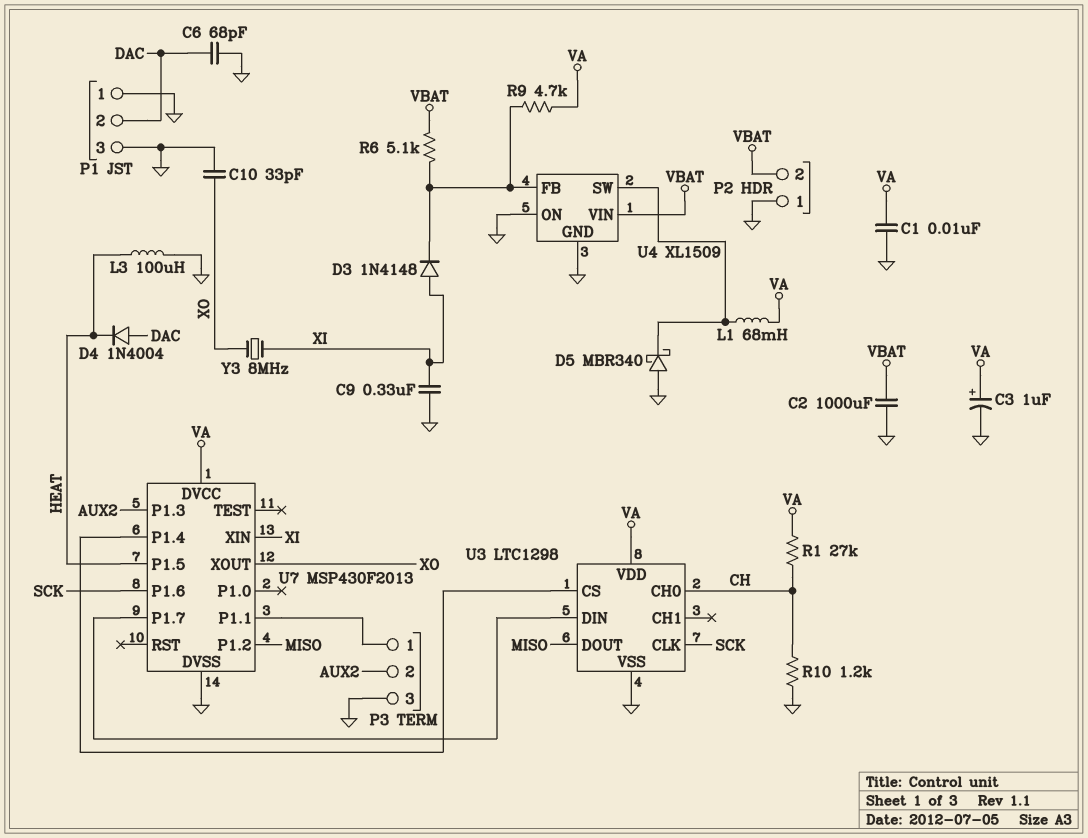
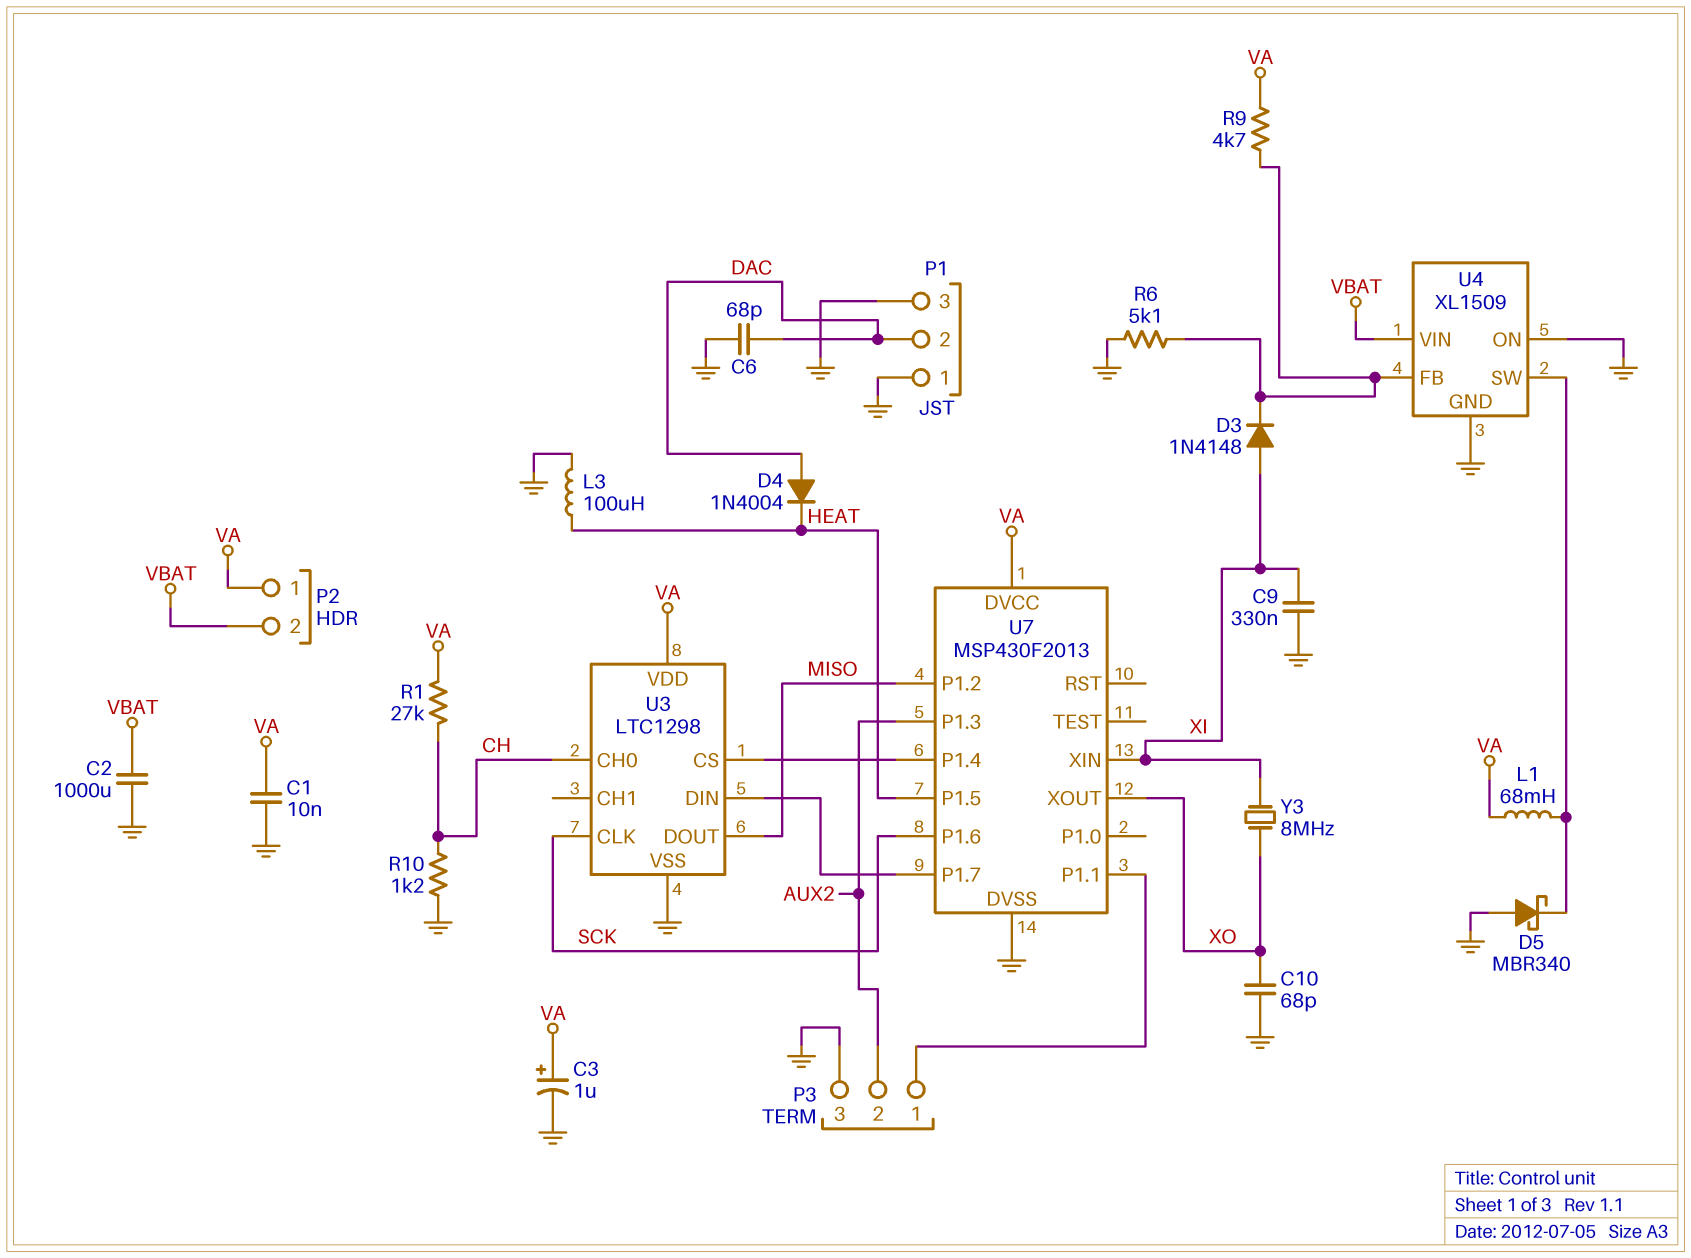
C10: 33pF (GND, XO) -> 68pF (GND, XO)
P2 pin 1: GND -> VA
R6: 5.1k (U4/FB, VBAT) -> 5.1k (GND, U4/FB)

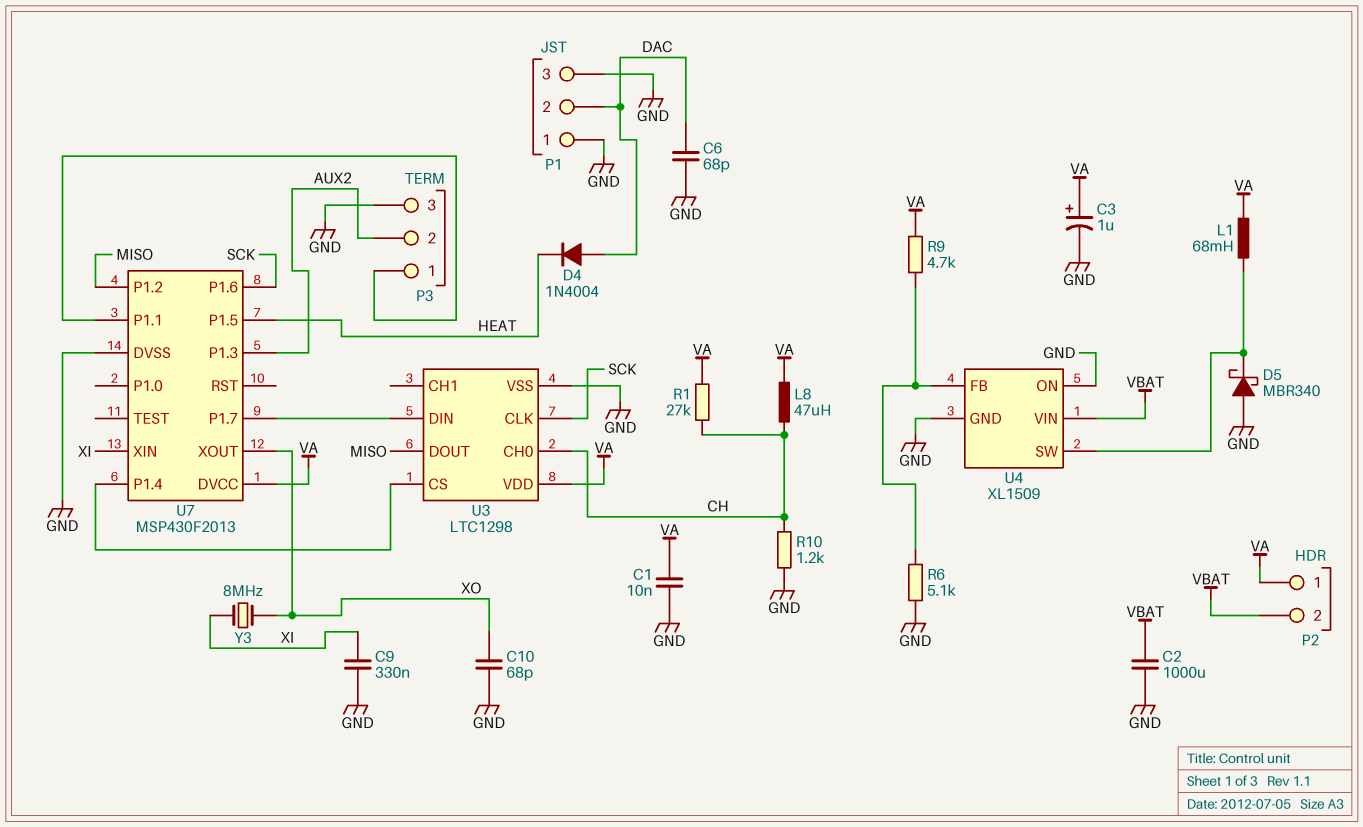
D3: diode 1N4148 (A XI, K U4/FB) -> none
L3: 100uH (GND, HEAT) -> none
L8: none -> 47uH (CH, VA)

